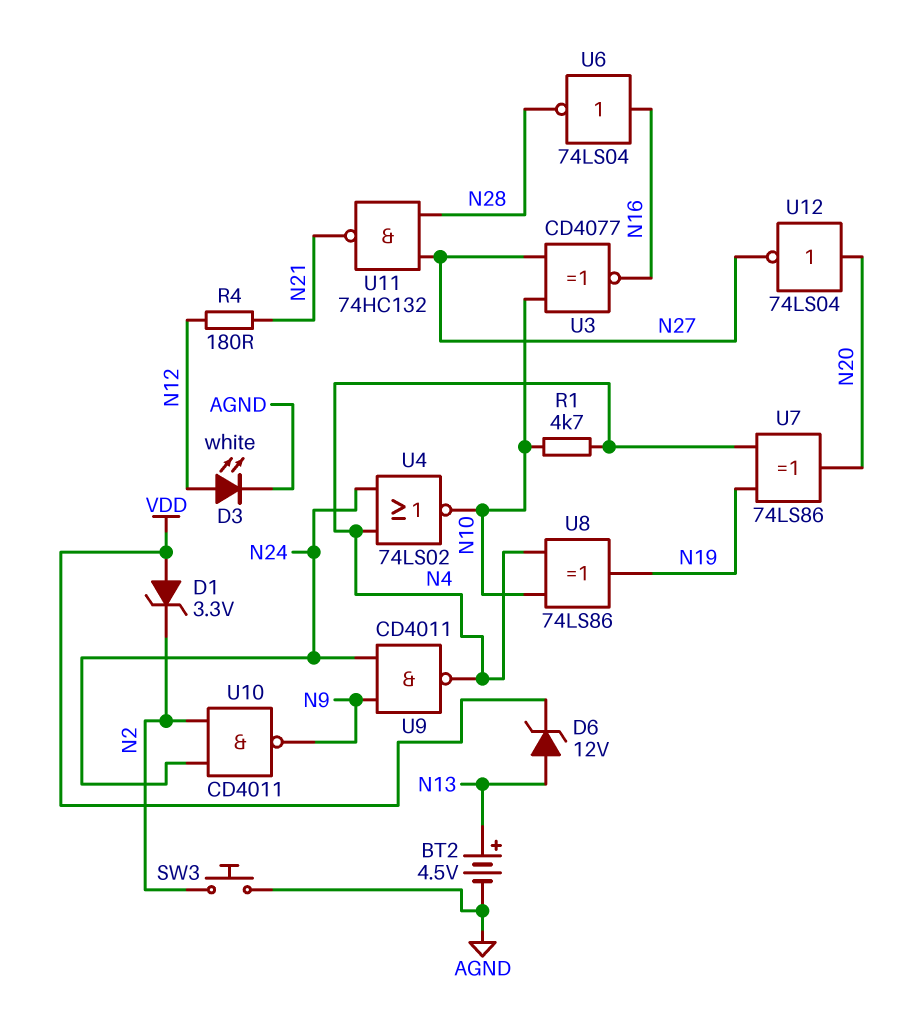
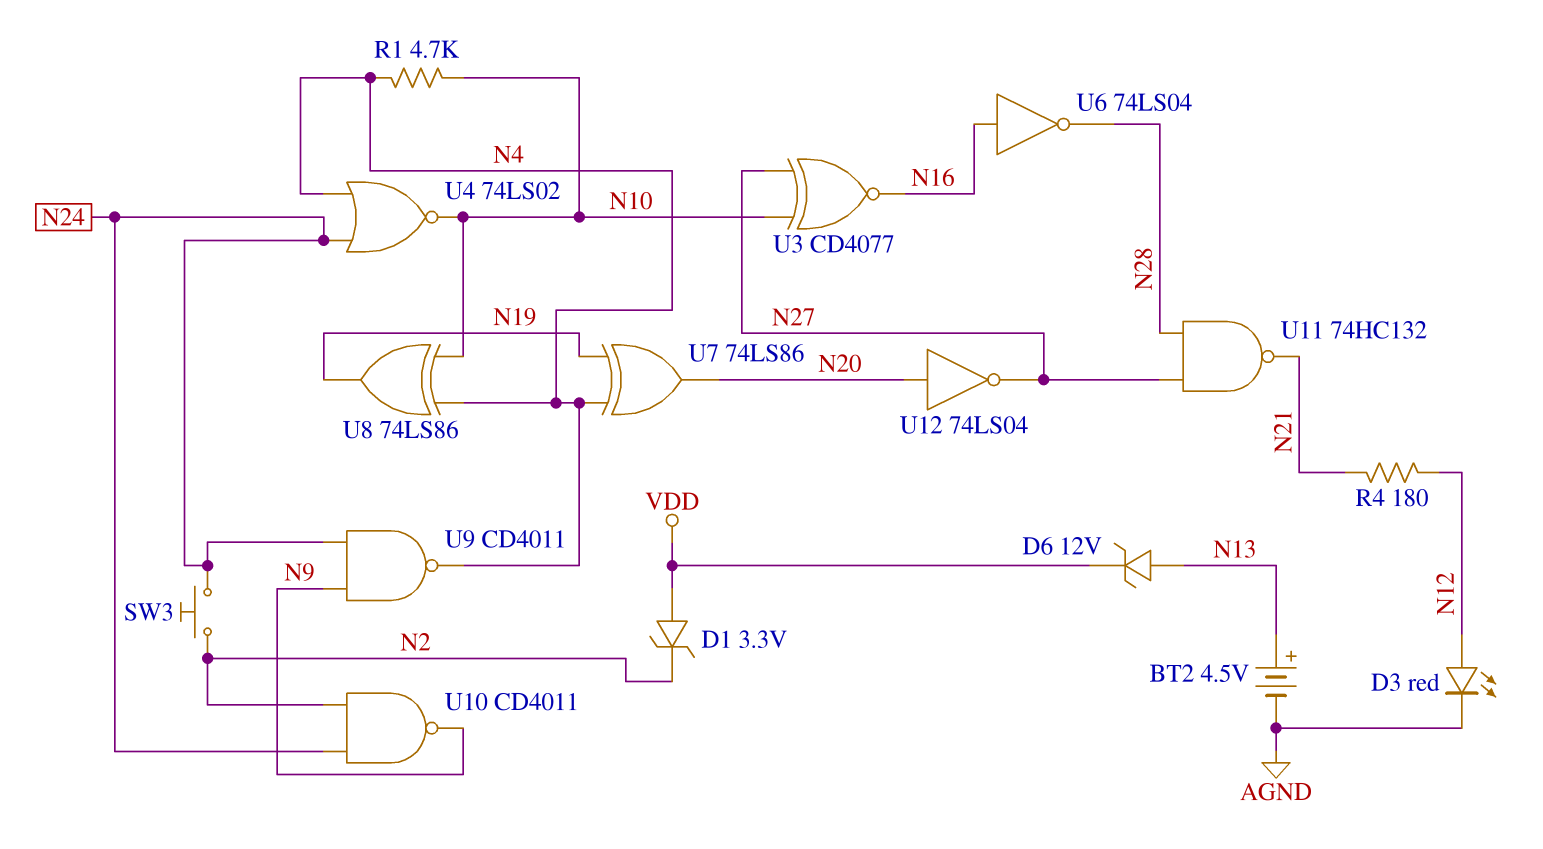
D3: LED white (A N12, K AGND) -> LED red (A N12, K AGND)
SW3: button (AGND, N2) -> button (N2, N24)

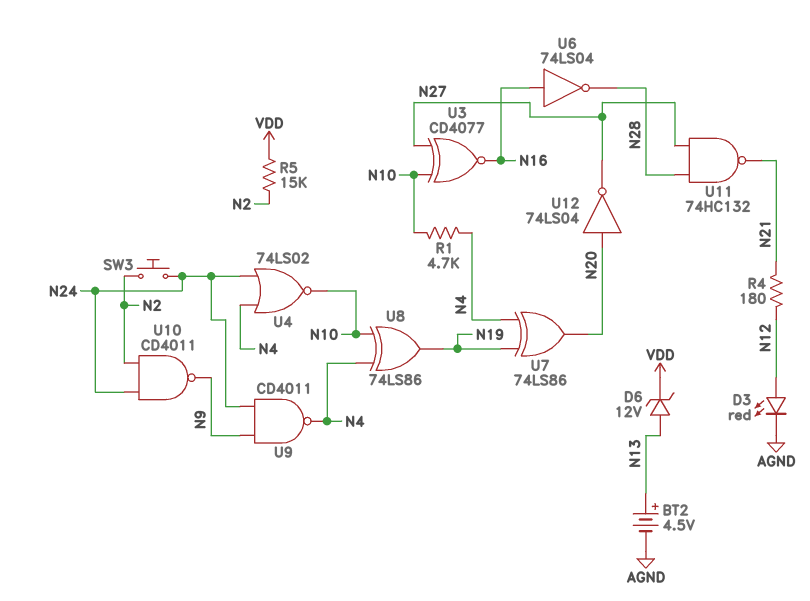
D1: zener 3.3V (A VDD, K N2) -> none
R5: none -> 15k (N2, VDD)

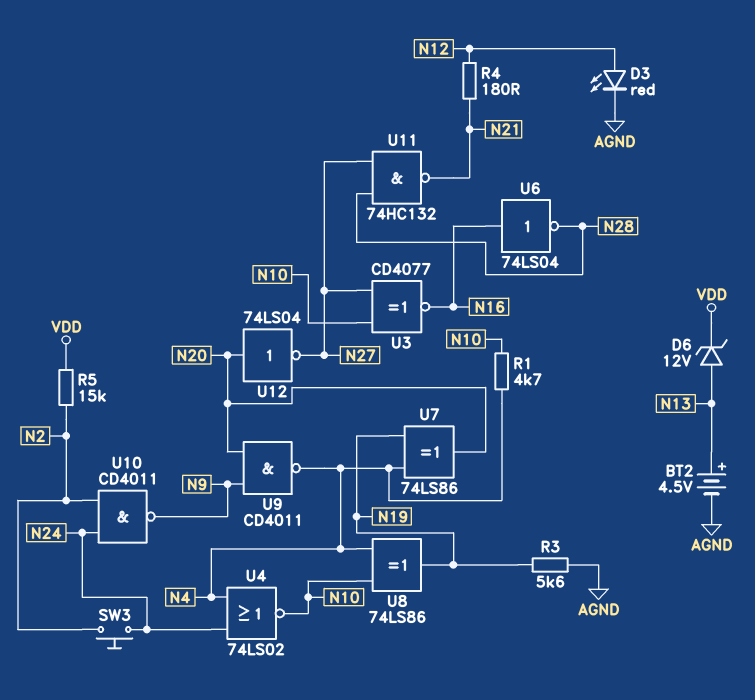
R3: none -> 5.6k (AGND, N19)
U9: NAND CD4011 (in N9, in N24, out N4) -> NAND CD4011 (in N9, in N20, out N4)

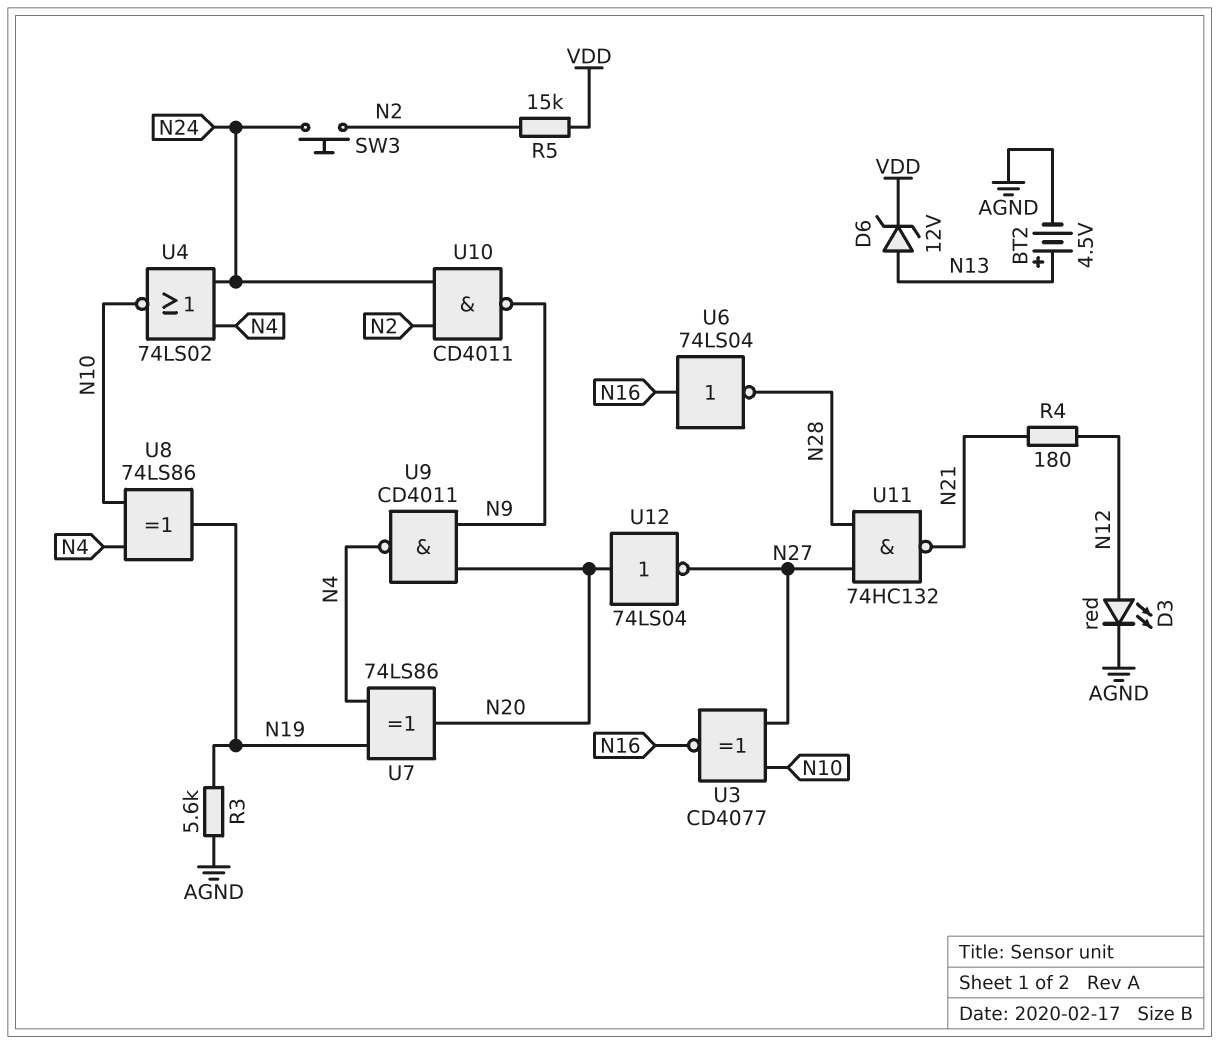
R1: 4.7k (N4, N10) -> none

